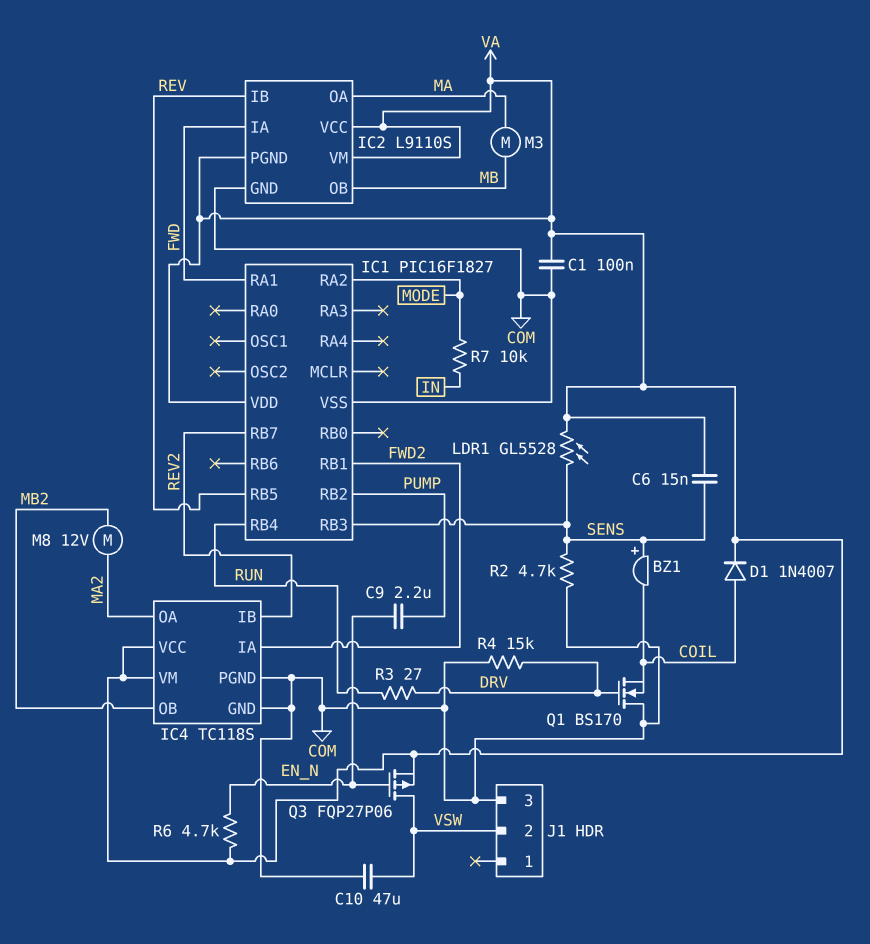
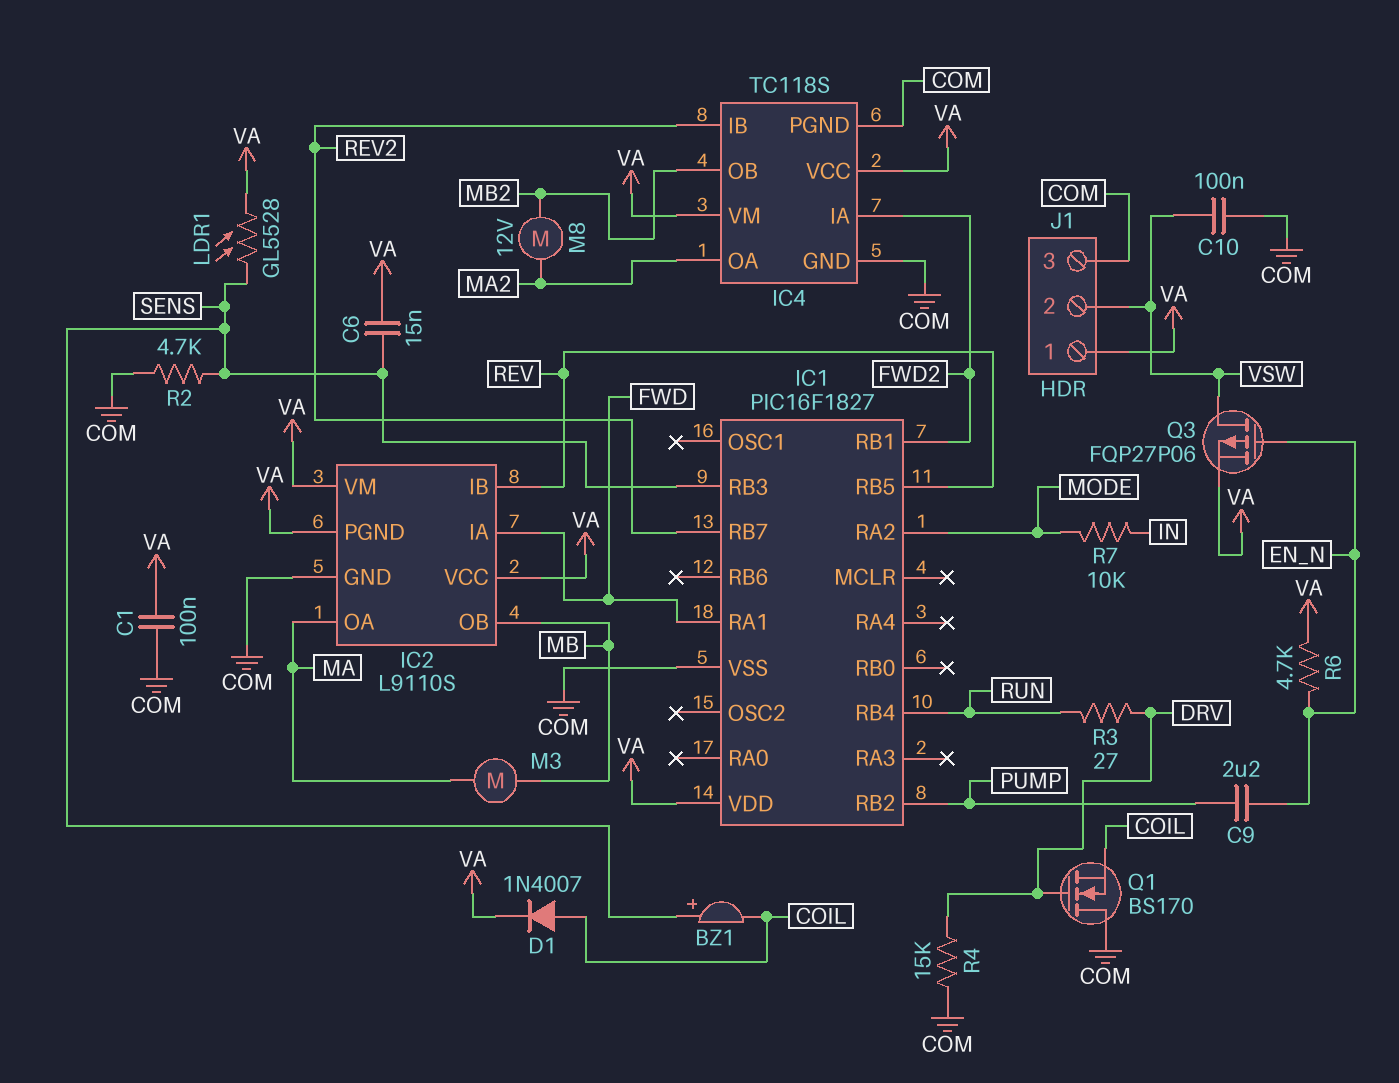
C10: 47uF (COM, VSW) -> 100nF (COM, VSW)
J1 pin 1: none -> VA

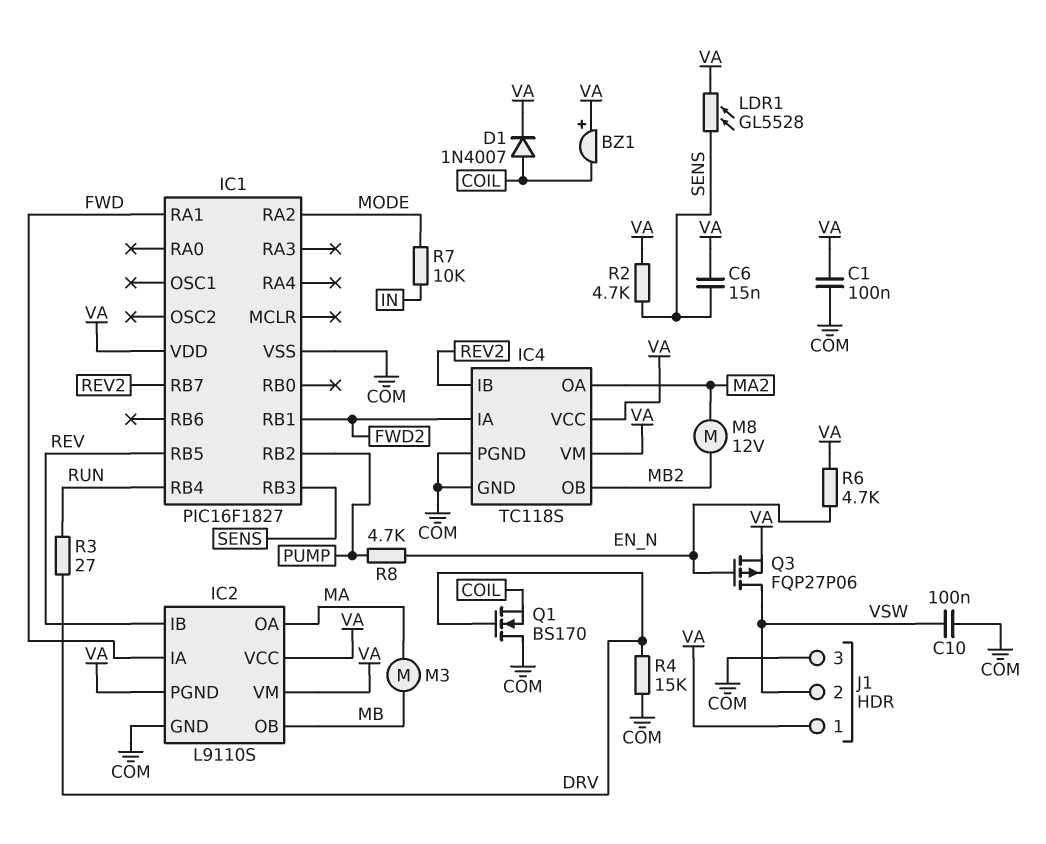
BZ1: buzzer (plus SENS, minus COIL) -> buzzer (plus VA, minus COIL)
C9: 2.2uF (EN_N, PUMP) -> none
R2: 4.7k (COM, SENS) -> 4.7k (SENS, VA)
R8: none -> 4.7k (EN_N, PUMP)

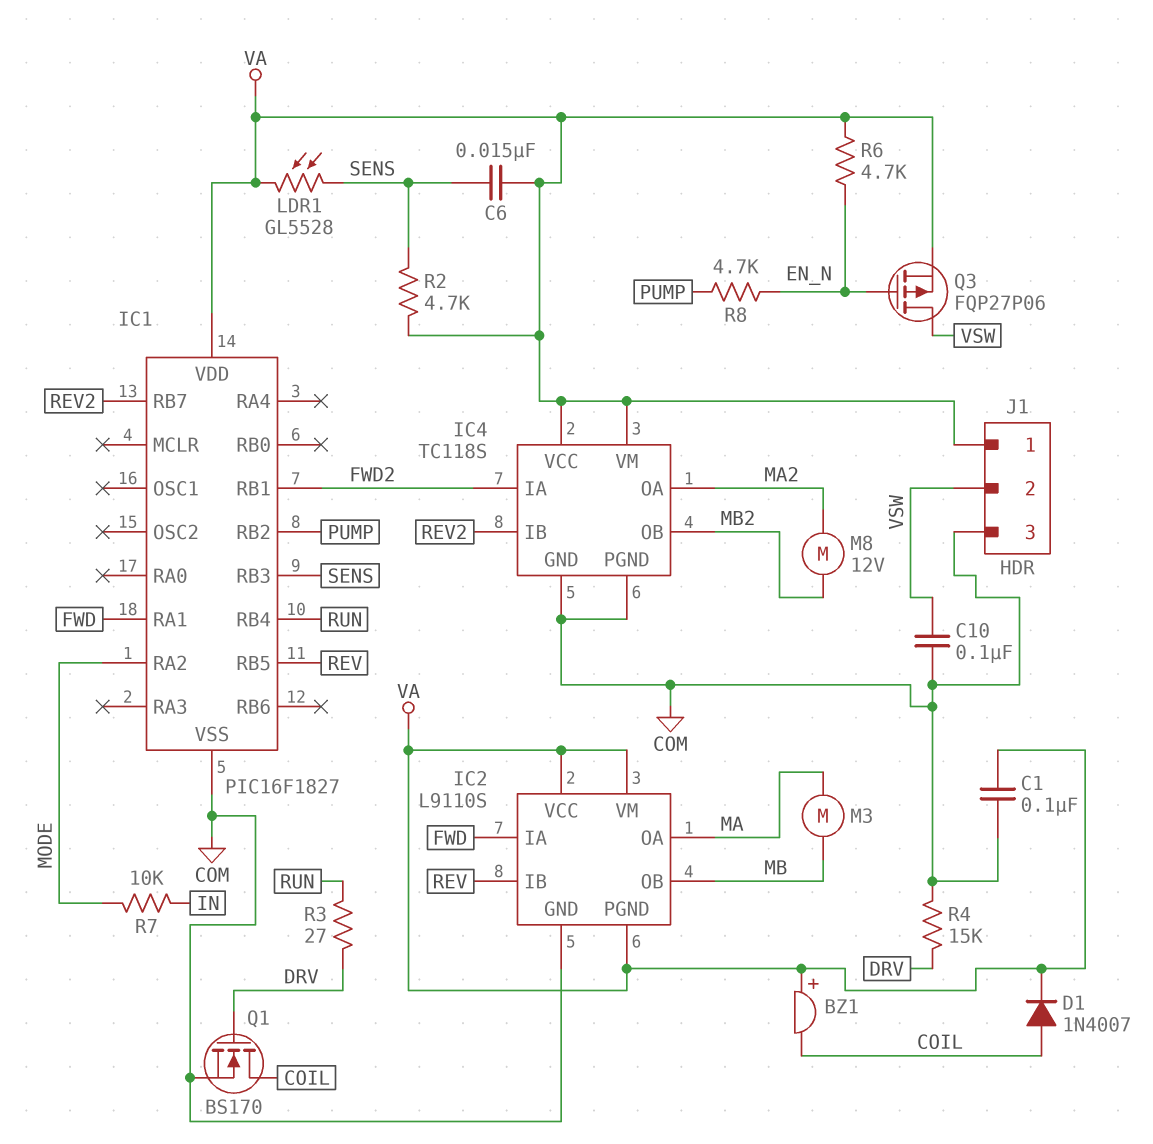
Q1: NMOS BS170 (G DRV, D COM, S COIL) -> NMOS BS170 (G DRV, D COIL, S COM)

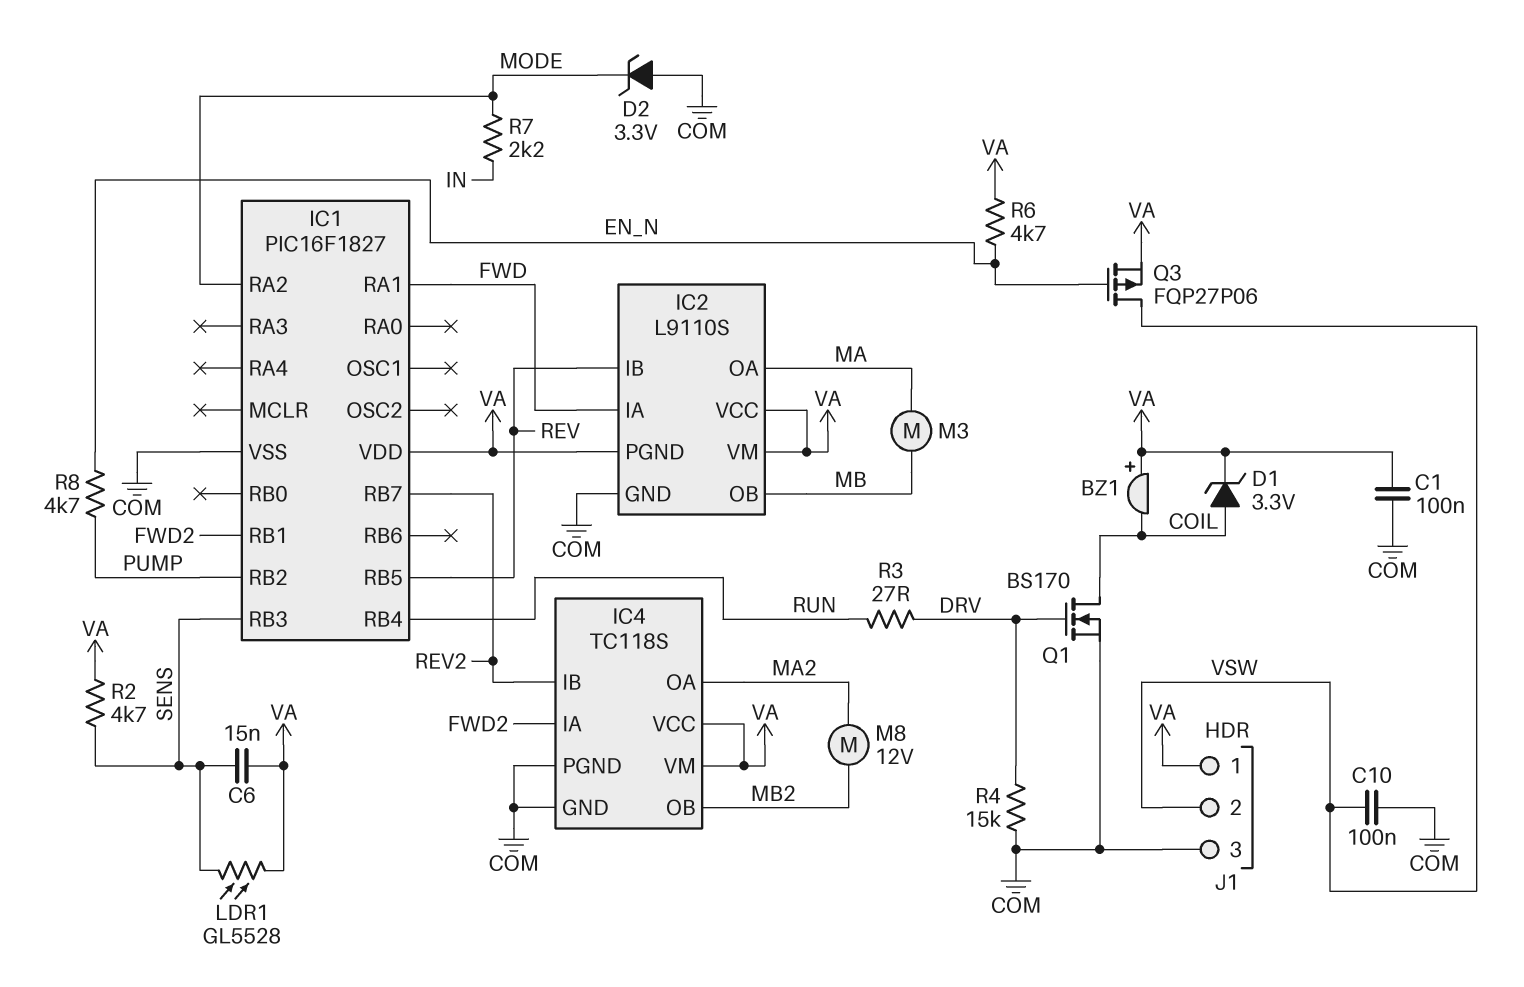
D1: diode 1N4007 (A COIL, K VA) -> zener 3.3V (A COIL, K VA)
D2: none -> zener 3.3V (A COM, K MODE)
R7: 10k (IN, MODE) -> 2.2k (IN, MODE)

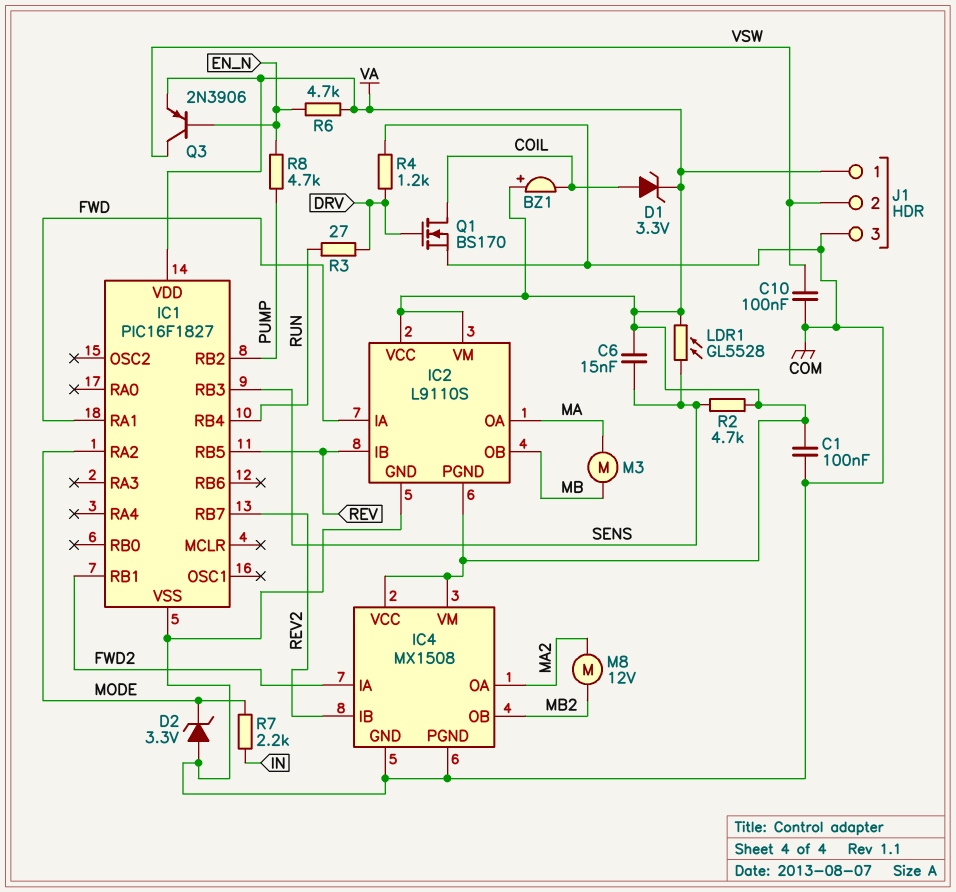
IC4: TC118S -> MX1508
Q3: PMOS FQP27P06 (G EN_N, D VSW, S VA) -> PNP 2N3906 (B EN_N, C VSW, E VA)
R4: 15k (COM, DRV) -> 1.2k (COM, DRV)

